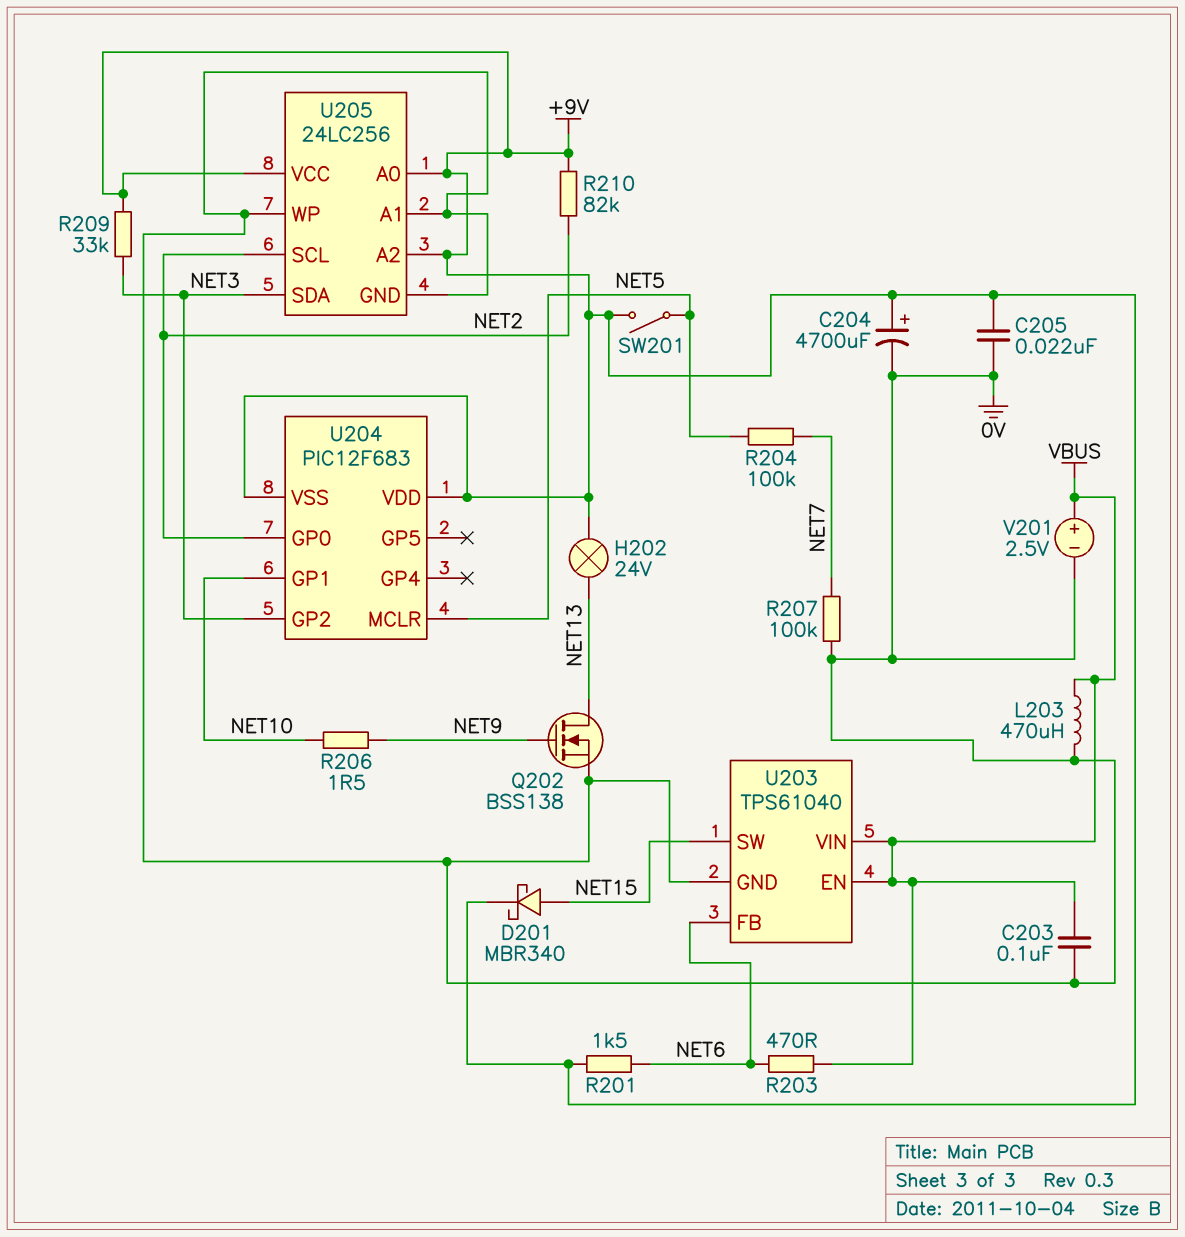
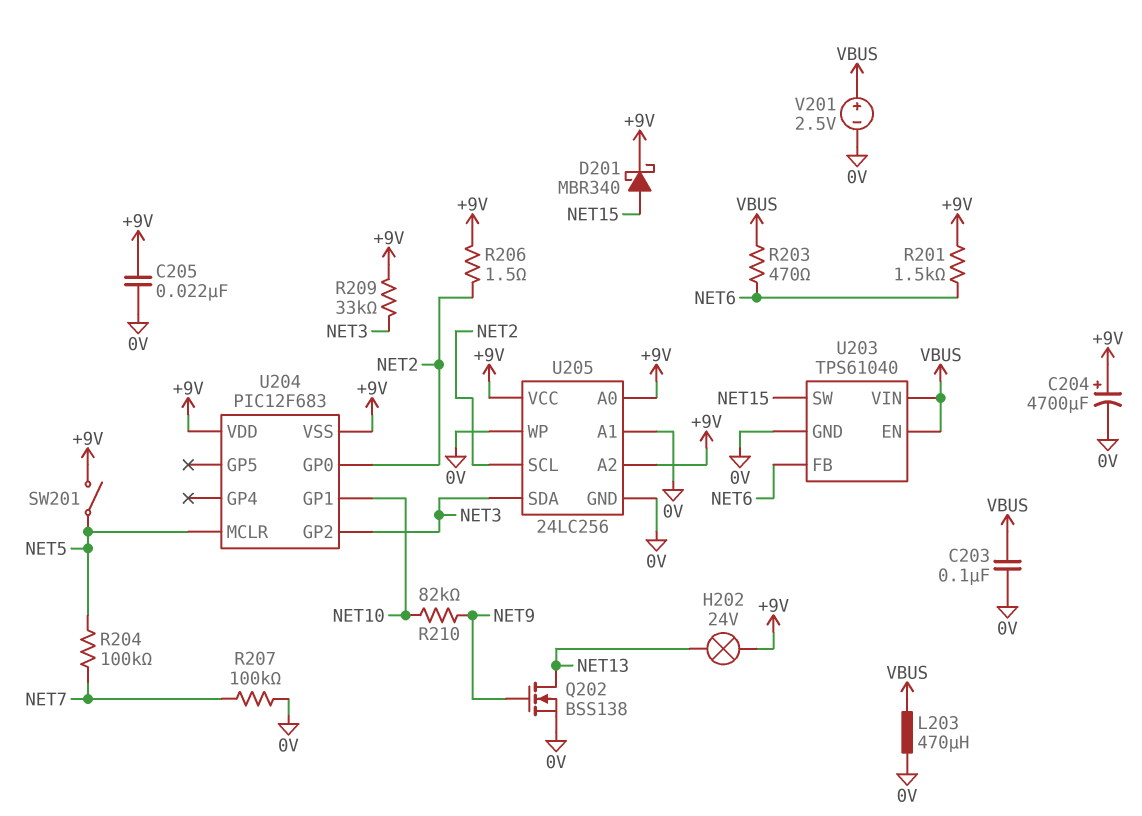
R206: 1.5 (NET9, NET10) -> 1.5 (+9V, NET2)
R210: 82k (+9V, NET2) -> 82k (NET9, NET10)

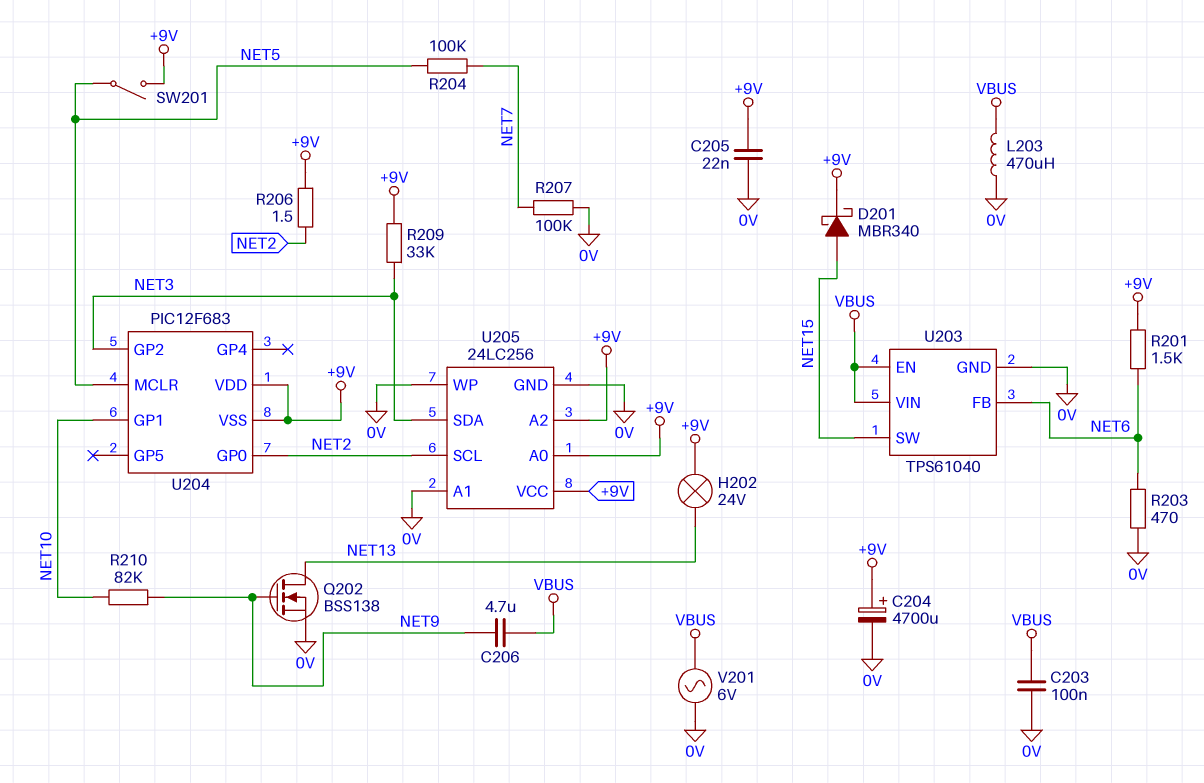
C206: none -> 4.7uF (NET9, VBUS)
R203: 470 (NET6, VBUS) -> 470 (0V, NET6)
V201: 2.5V (plus VBUS, minus 0V) -> AC 6V (0V, VBUS)

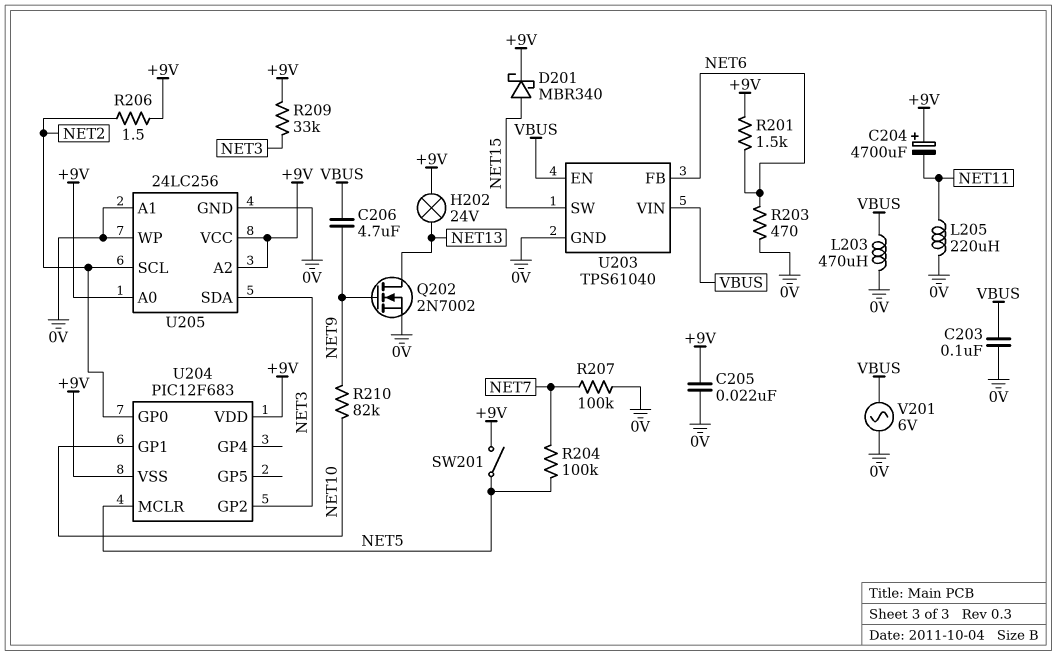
C204: 4700uF (plus +9V, minus 0V) -> 4700uF (plus +9V, minus NET11)
L205: none -> 220uH (0V, NET11)
Q202: NMOS BSS138 (G NET9, D NET13, S 0V) -> NMOS 2N7002 (G NET9, D NET13, S 0V)

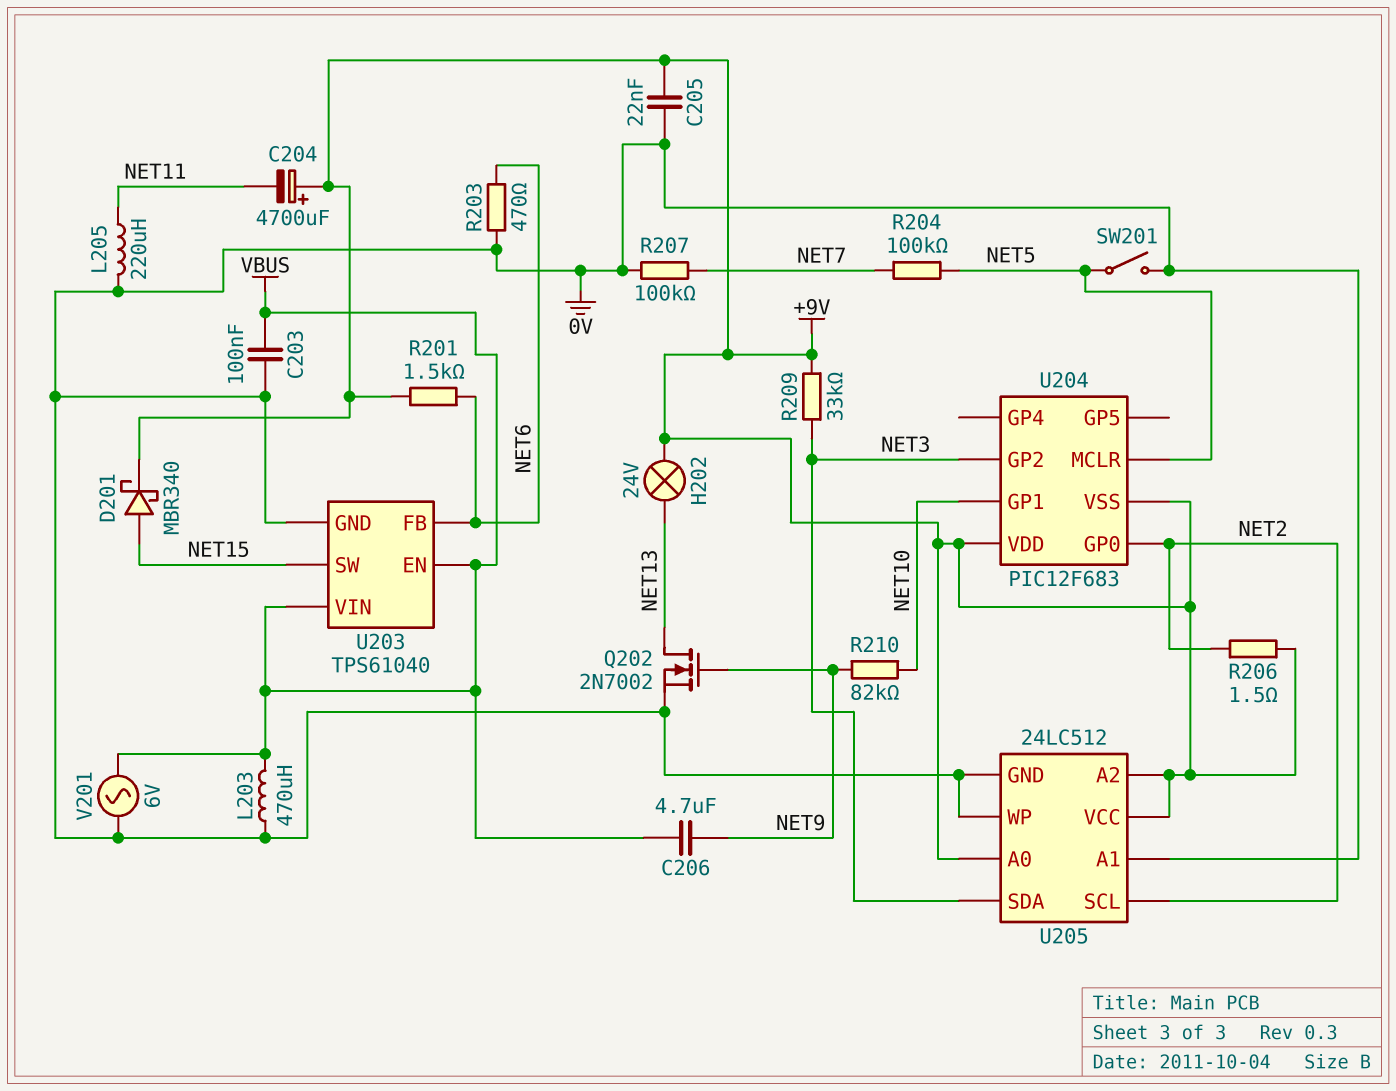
SW201: switch (+9V, NET5) -> switch (0V, NET5)
U205: 24LC256 -> 24LC512

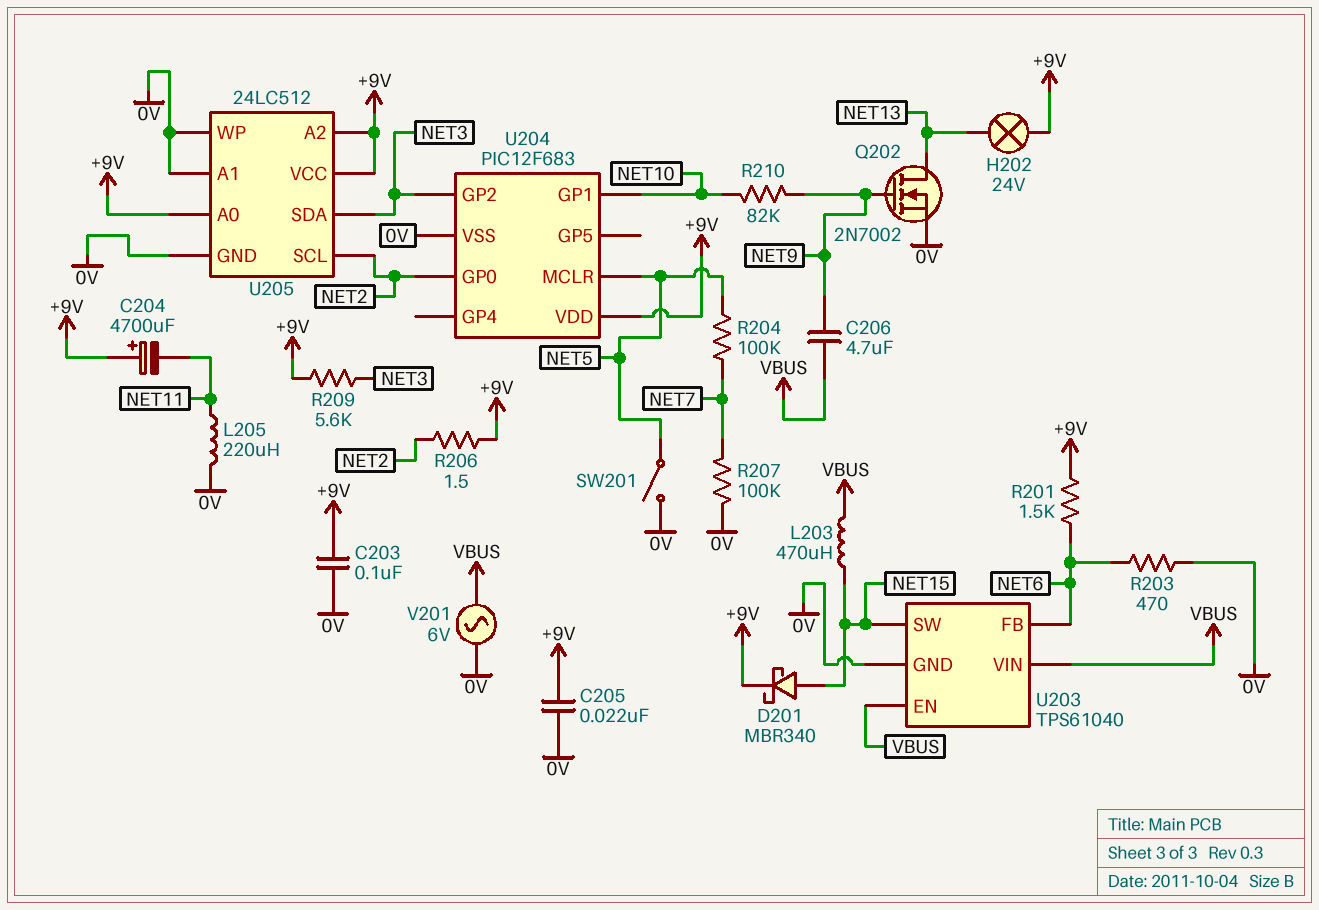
C203: 100nF (0V, VBUS) -> 100nF (+9V, 0V)
L203: 470uH (0V, VBUS) -> 470uH (NET15, VBUS)
R209: 33k (+9V, NET3) -> 5.6k (+9V, NET3)
U204 pin VSS: +9V -> 0V

